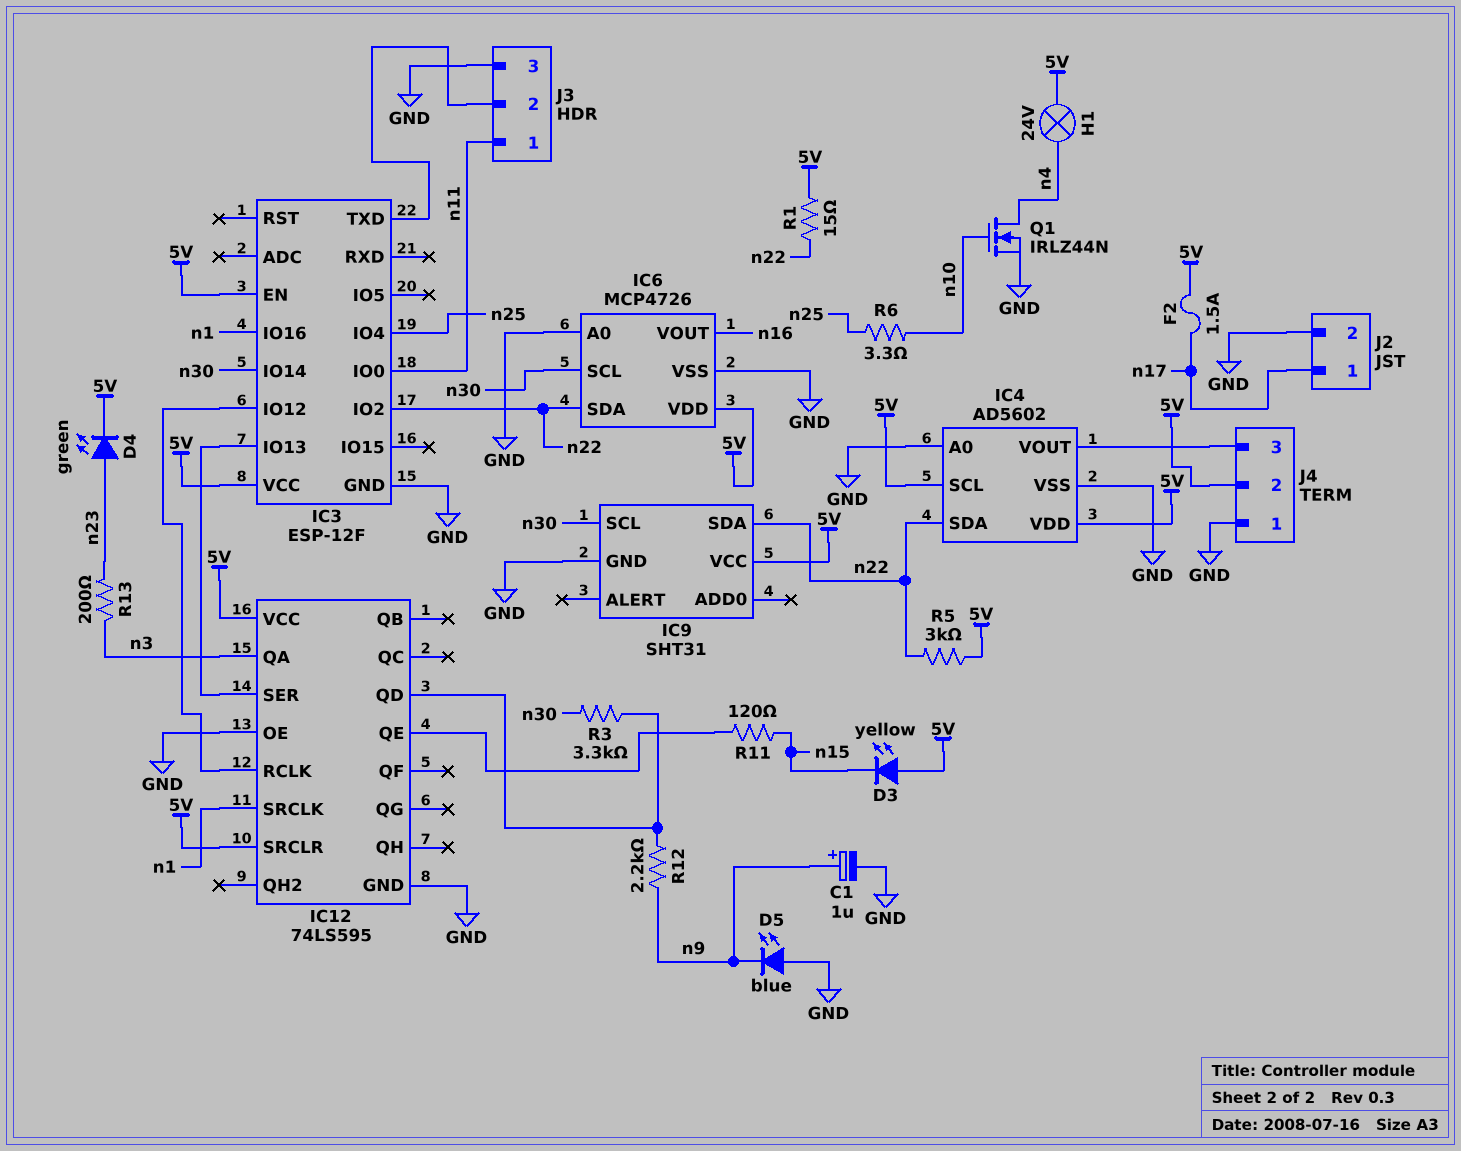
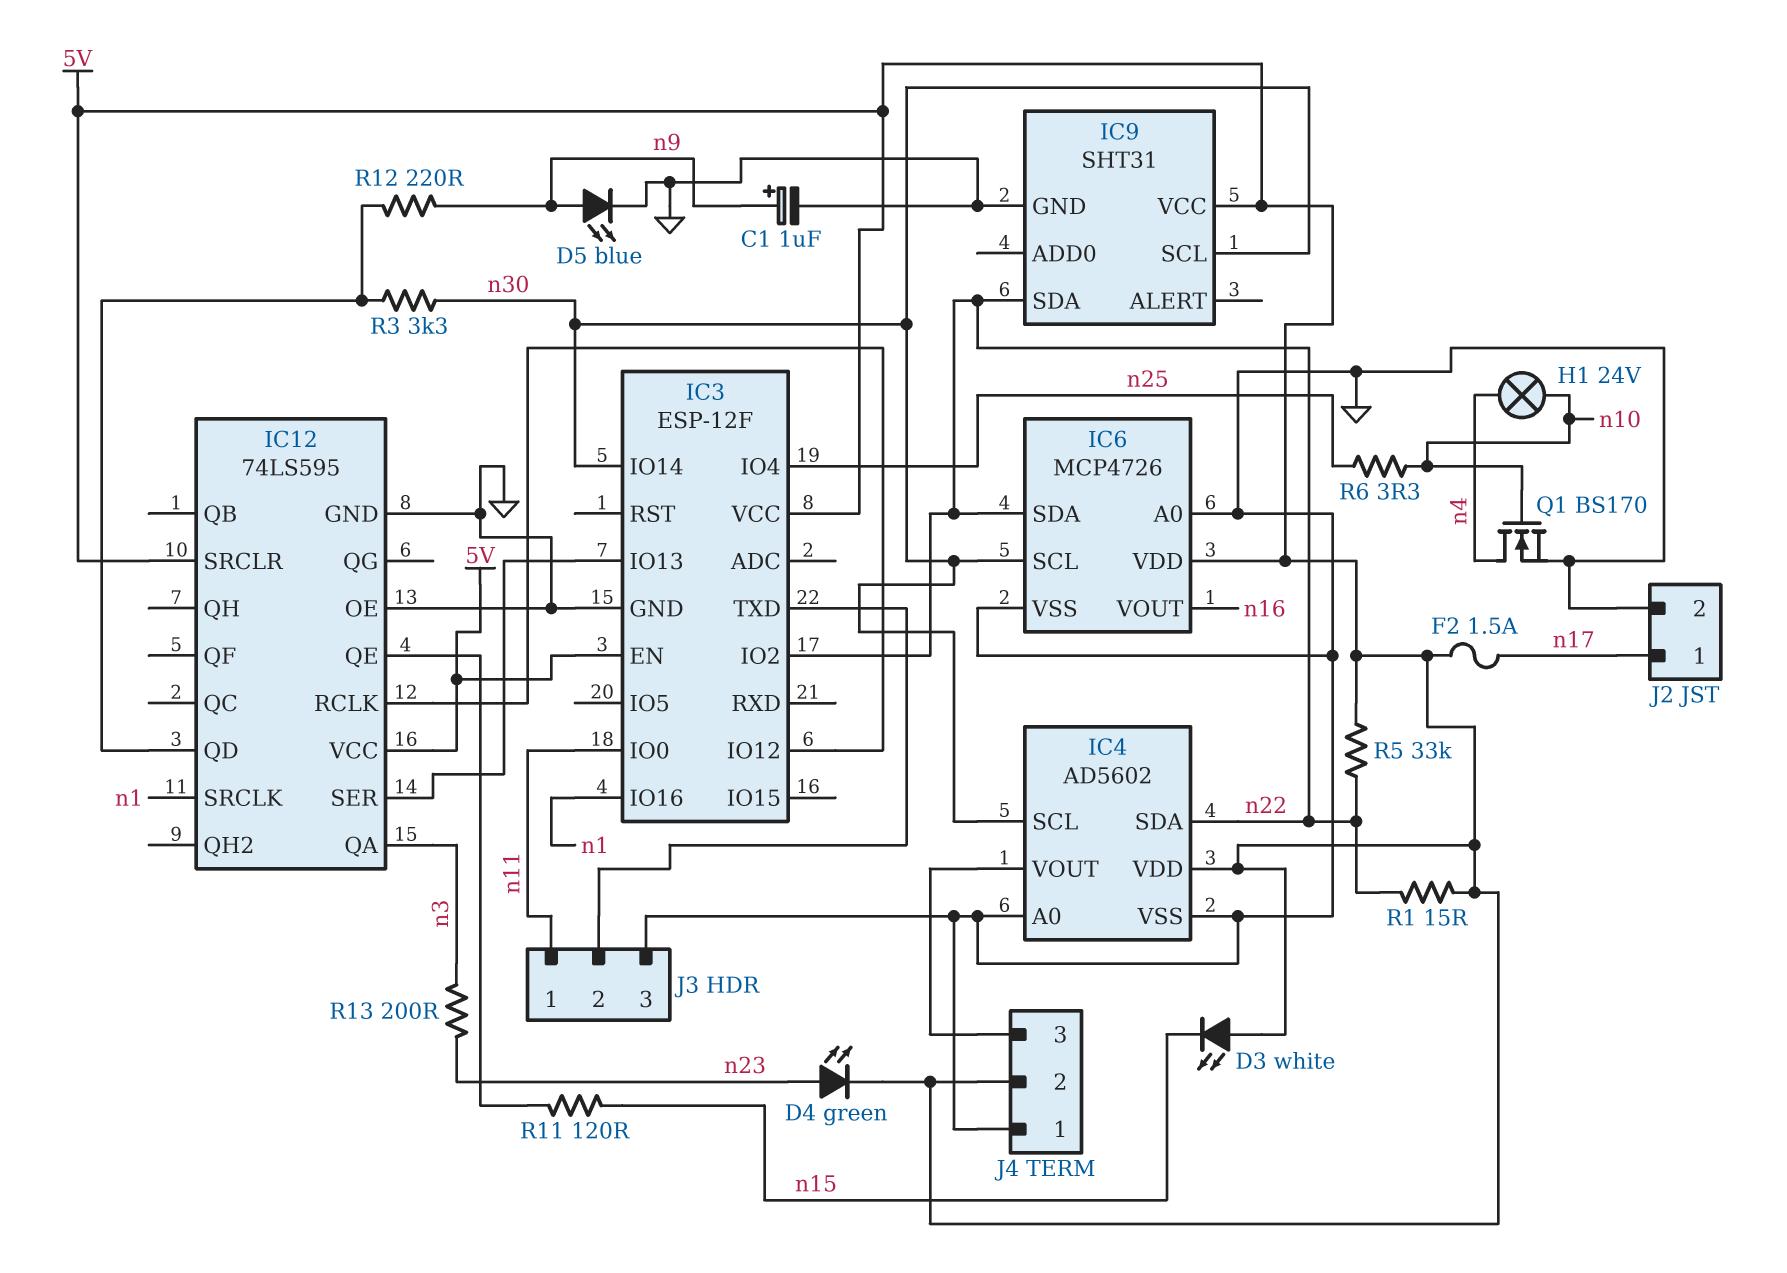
D3: LED yellow (A 5V, K n15) -> LED white (A 5V, K n15)
D5: LED blue (A GND, K n9) -> LED blue (A n9, K GND)
H1: lamp 24V (5V, n4) -> lamp 24V (n4, n10)
IC4 pin SCL: 5V -> n30
Q1: NMOS IRLZ44N (G n10, D n4, S GND) -> NMOS BS170 (G n10, D n4, S GND)
R5: 3k (5V, n22) -> 33k (5V, n22)
R12: 2.2k (IC12/QD, n9) -> 220 (IC12/QD, n9)

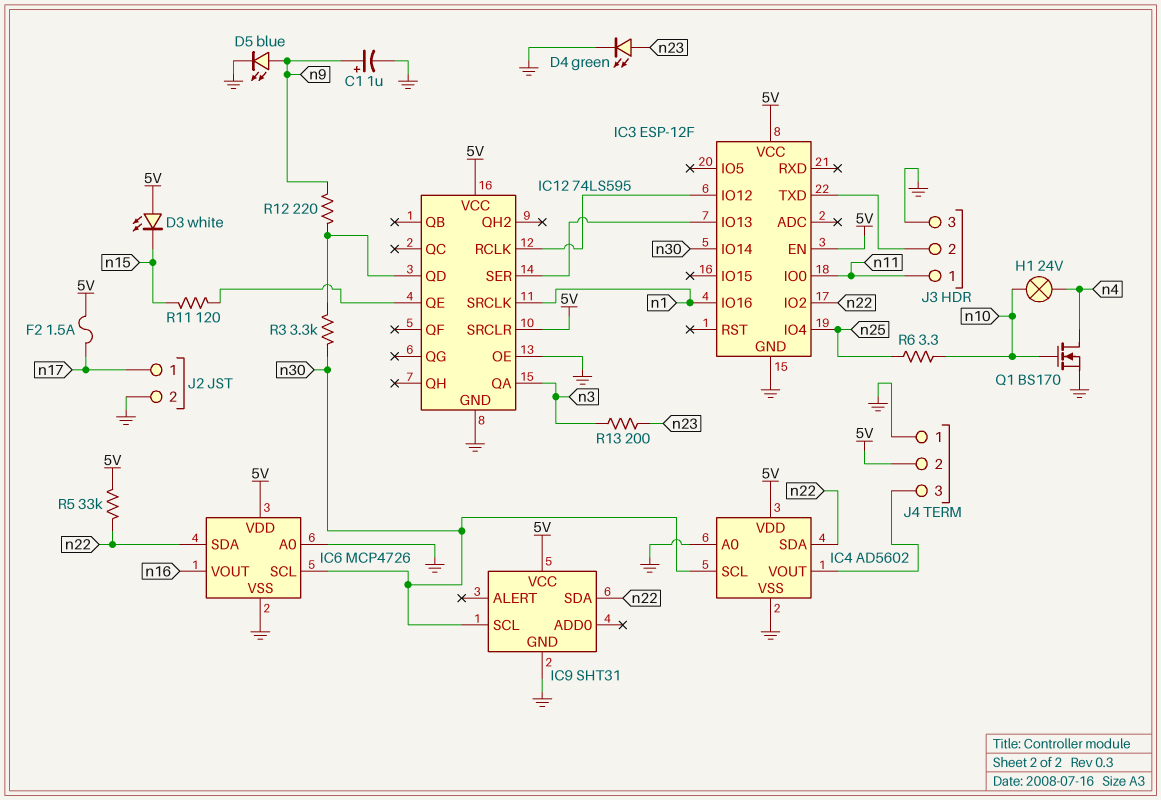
D4: LED green (A n23, K 5V) -> LED green (A n23, K GND)
R1: 15 (5V, n22) -> none

